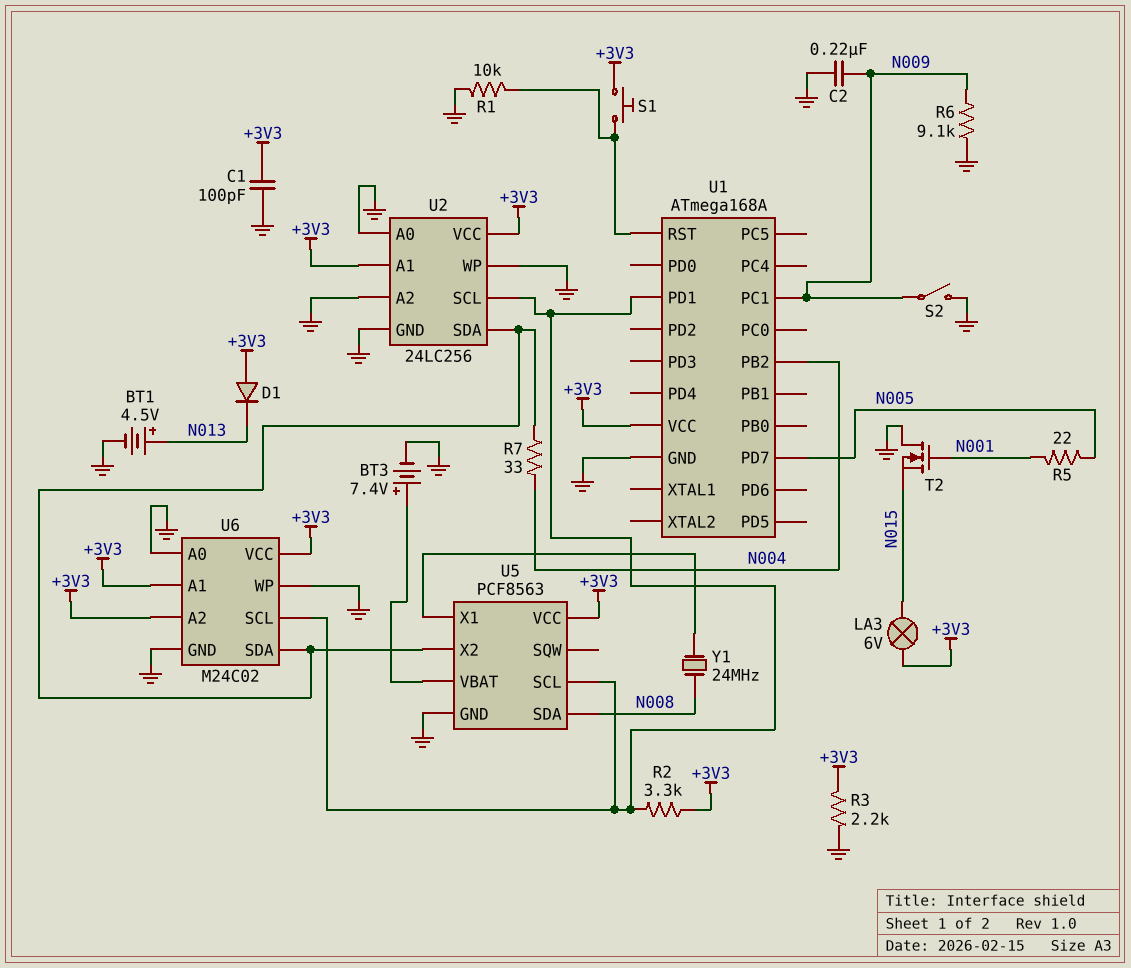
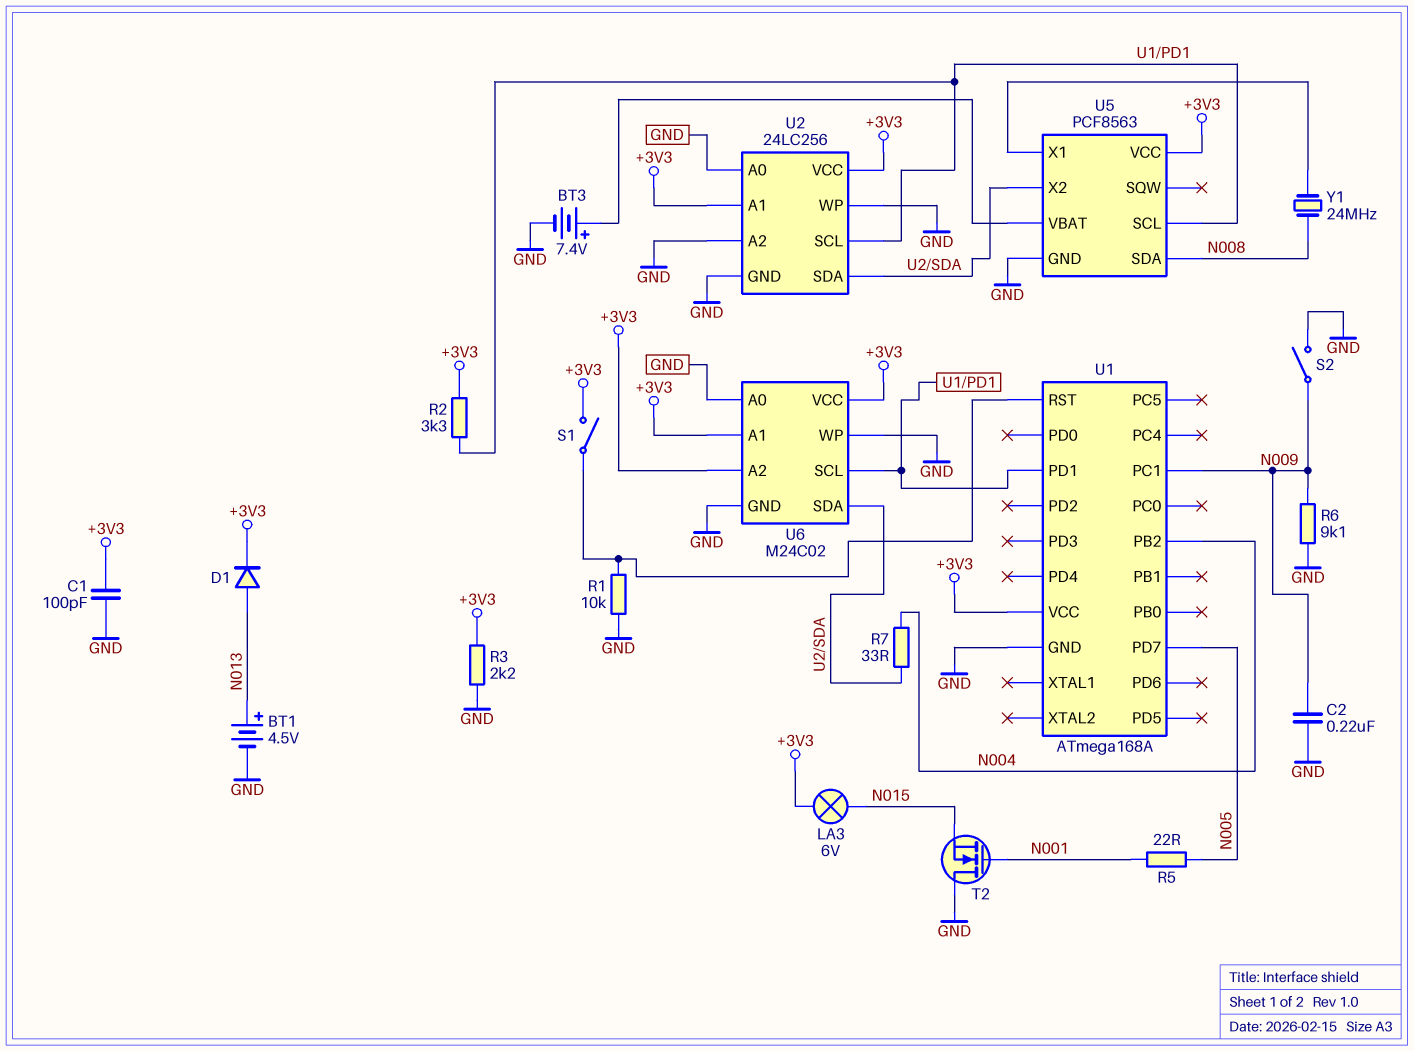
D1: diode (A +3V3, K N013) -> diode (A N013, K +3V3)
S1: button (+3V3, U1/RST) -> switch (+3V3, U1/RST)

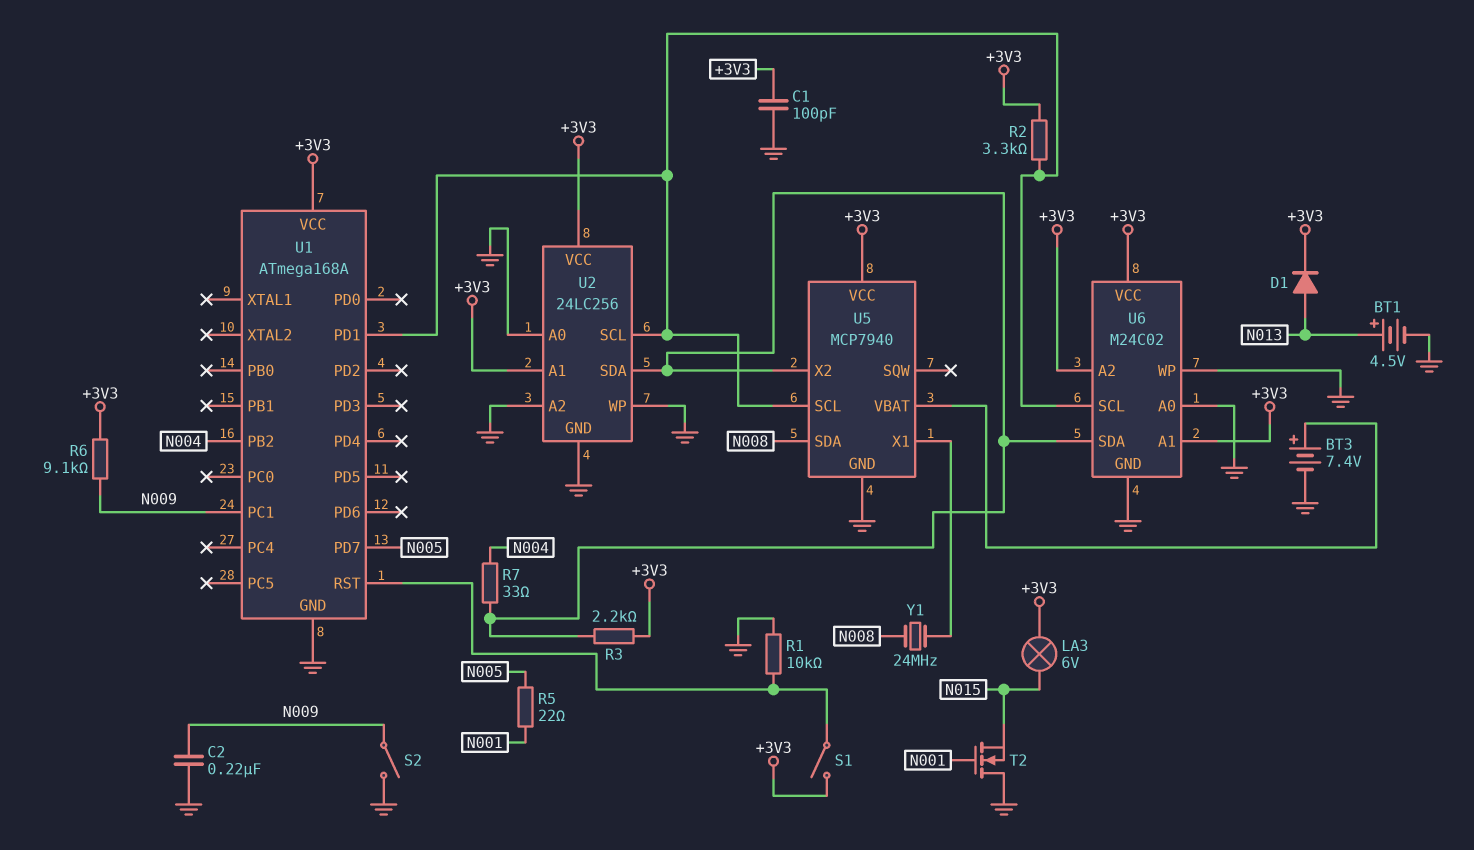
R3: 2.2k (+3V3, GND) -> 2.2k (+3V3, U2/SDA)
R6: 9.1k (GND, N009) -> 9.1k (+3V3, N009)
U5: PCF8563 -> MCP7940

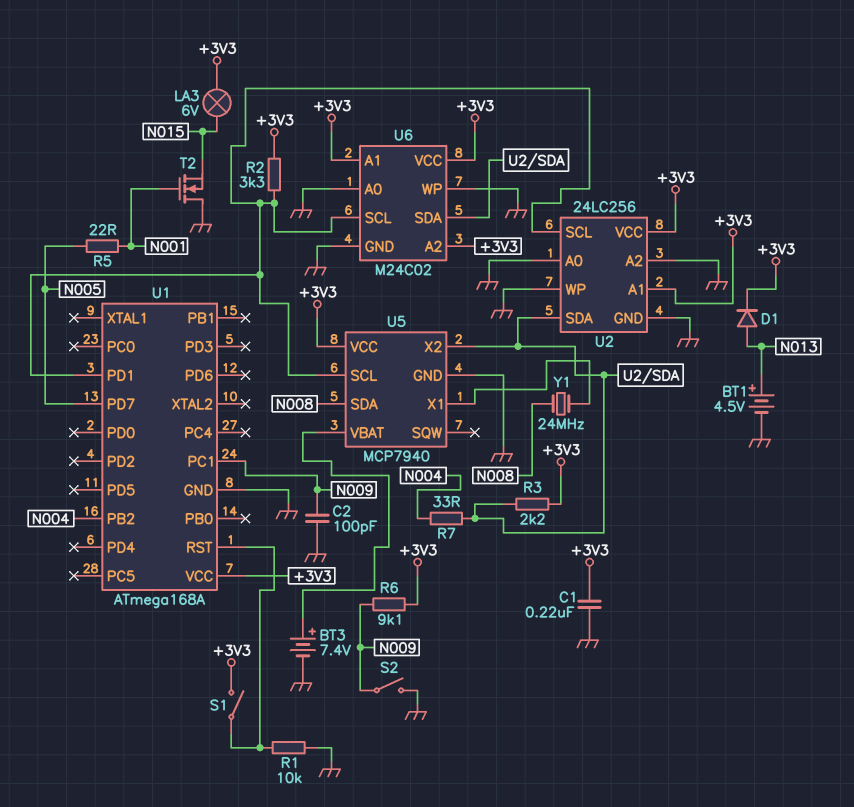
C1: 100pF (+3V3, GND) -> 220nF (+3V3, GND)
C2: 220nF (GND, N009) -> 100pF (GND, N009)

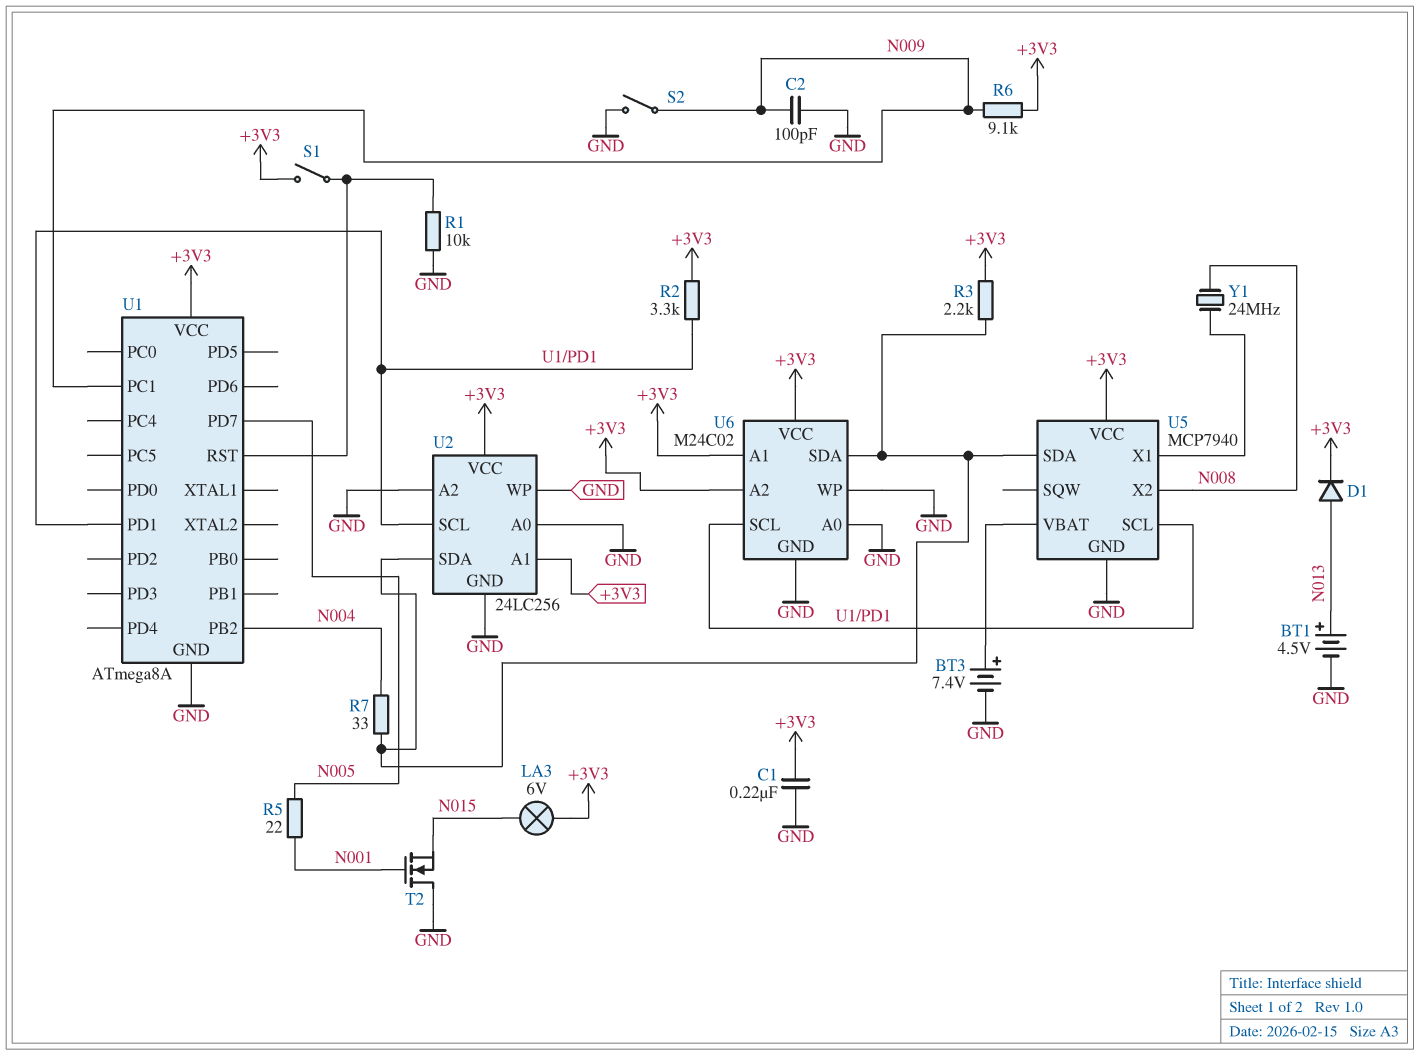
U1: ATmega168A -> ATmega8A
U5 pin SDA: N008 -> U2/SDA
U5 pin X2: U2/SDA -> N008

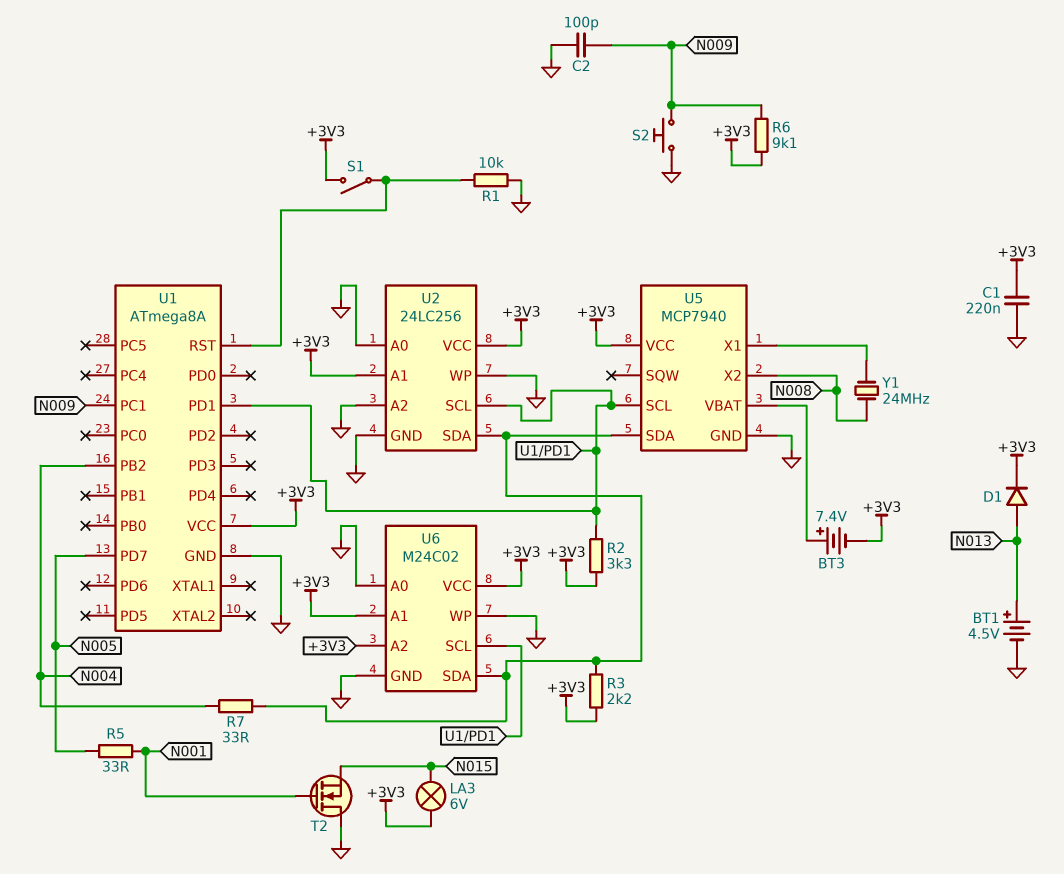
BT3: 7.4V (plus U5/VBAT, minus GND) -> 7.4V (plus U5/VBAT, minus +3V3)
R5: 22 (N001, N005) -> 33 (N001, N005)
S2: switch (GND, N009) -> button (GND, N009)

